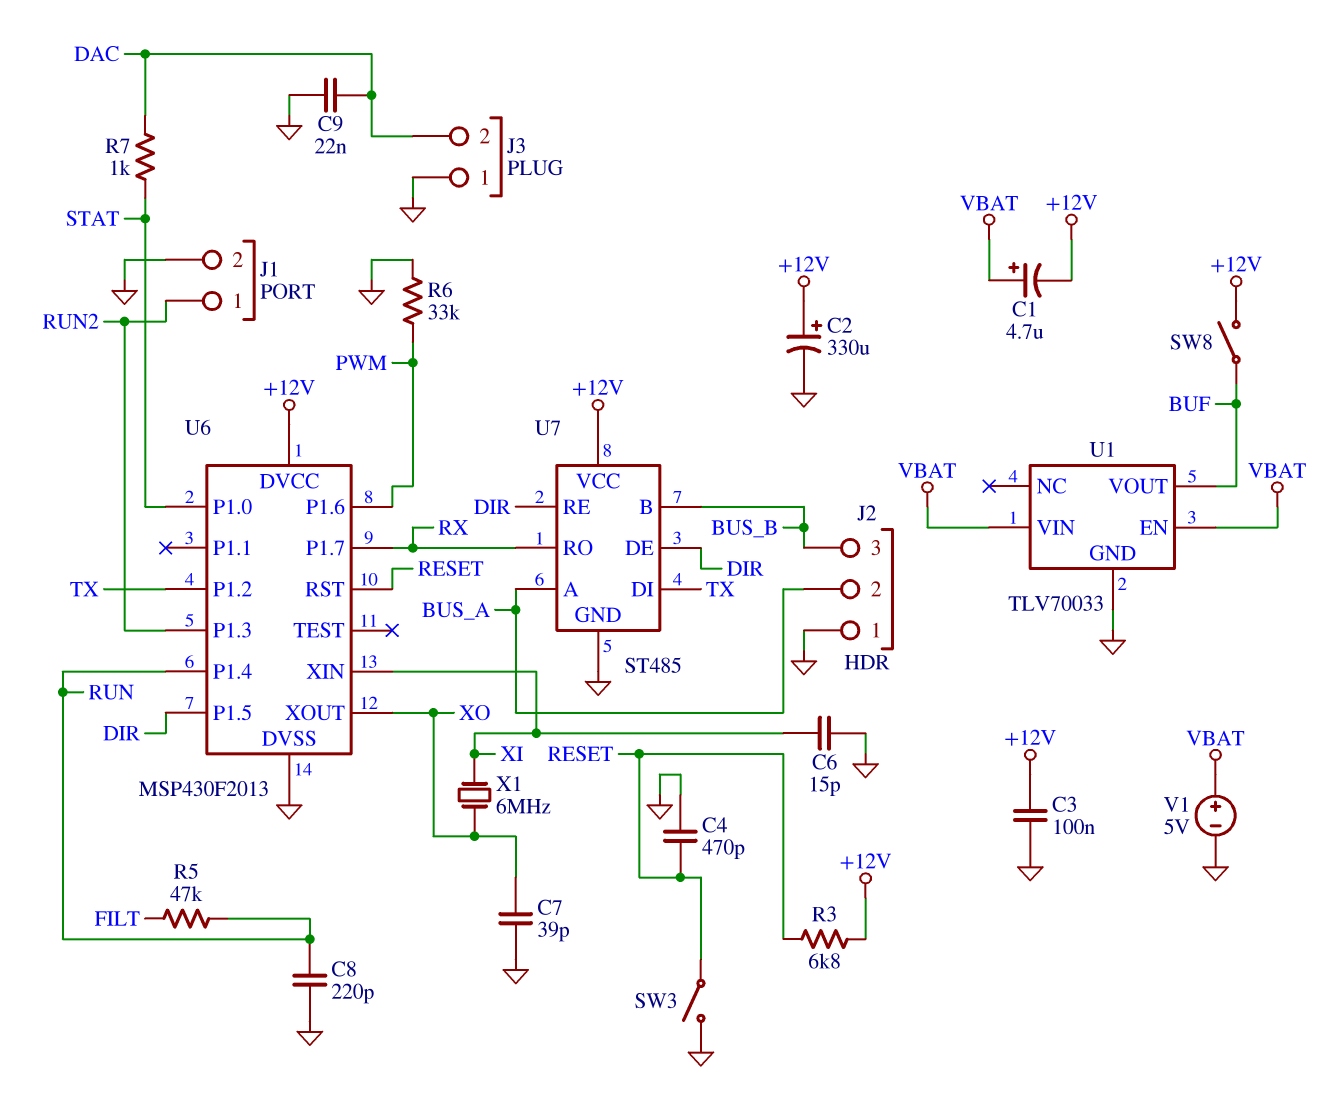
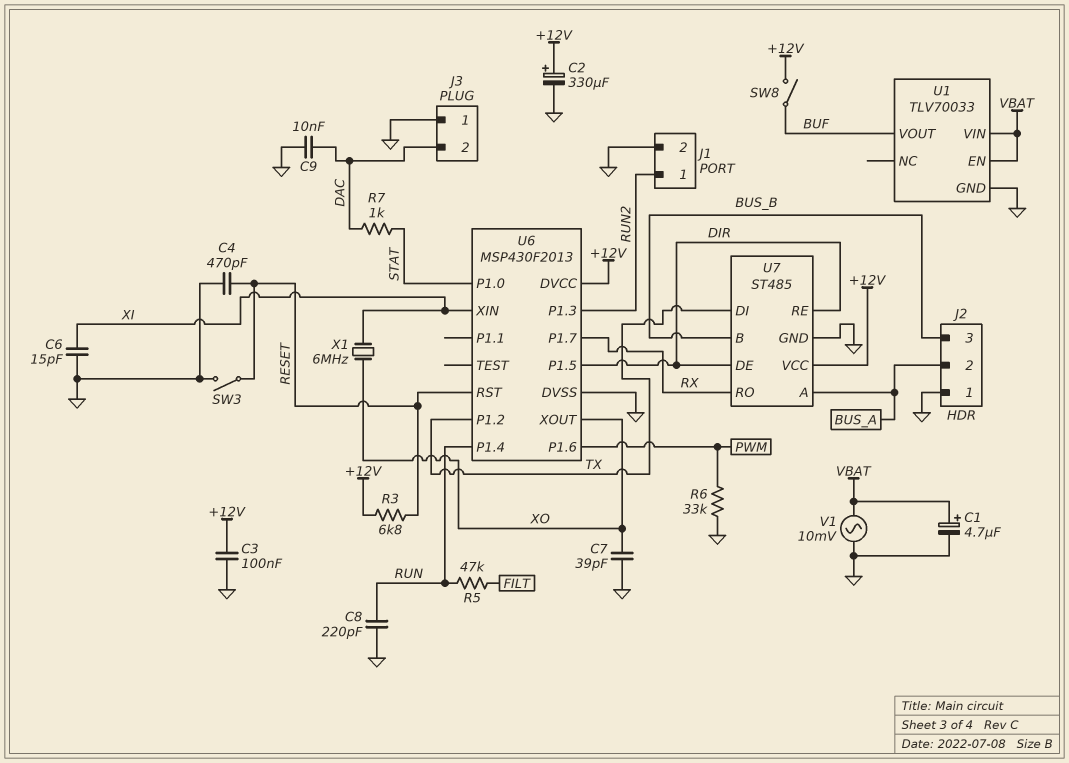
C1: 4.7uF (plus VBAT, minus +12V) -> 4.7uF (plus VBAT, minus GND)
C9: 22nF (DAC, GND) -> 10nF (DAC, GND)
V1: 5V (plus VBAT, minus GND) -> AC 10mV (GND, VBAT)

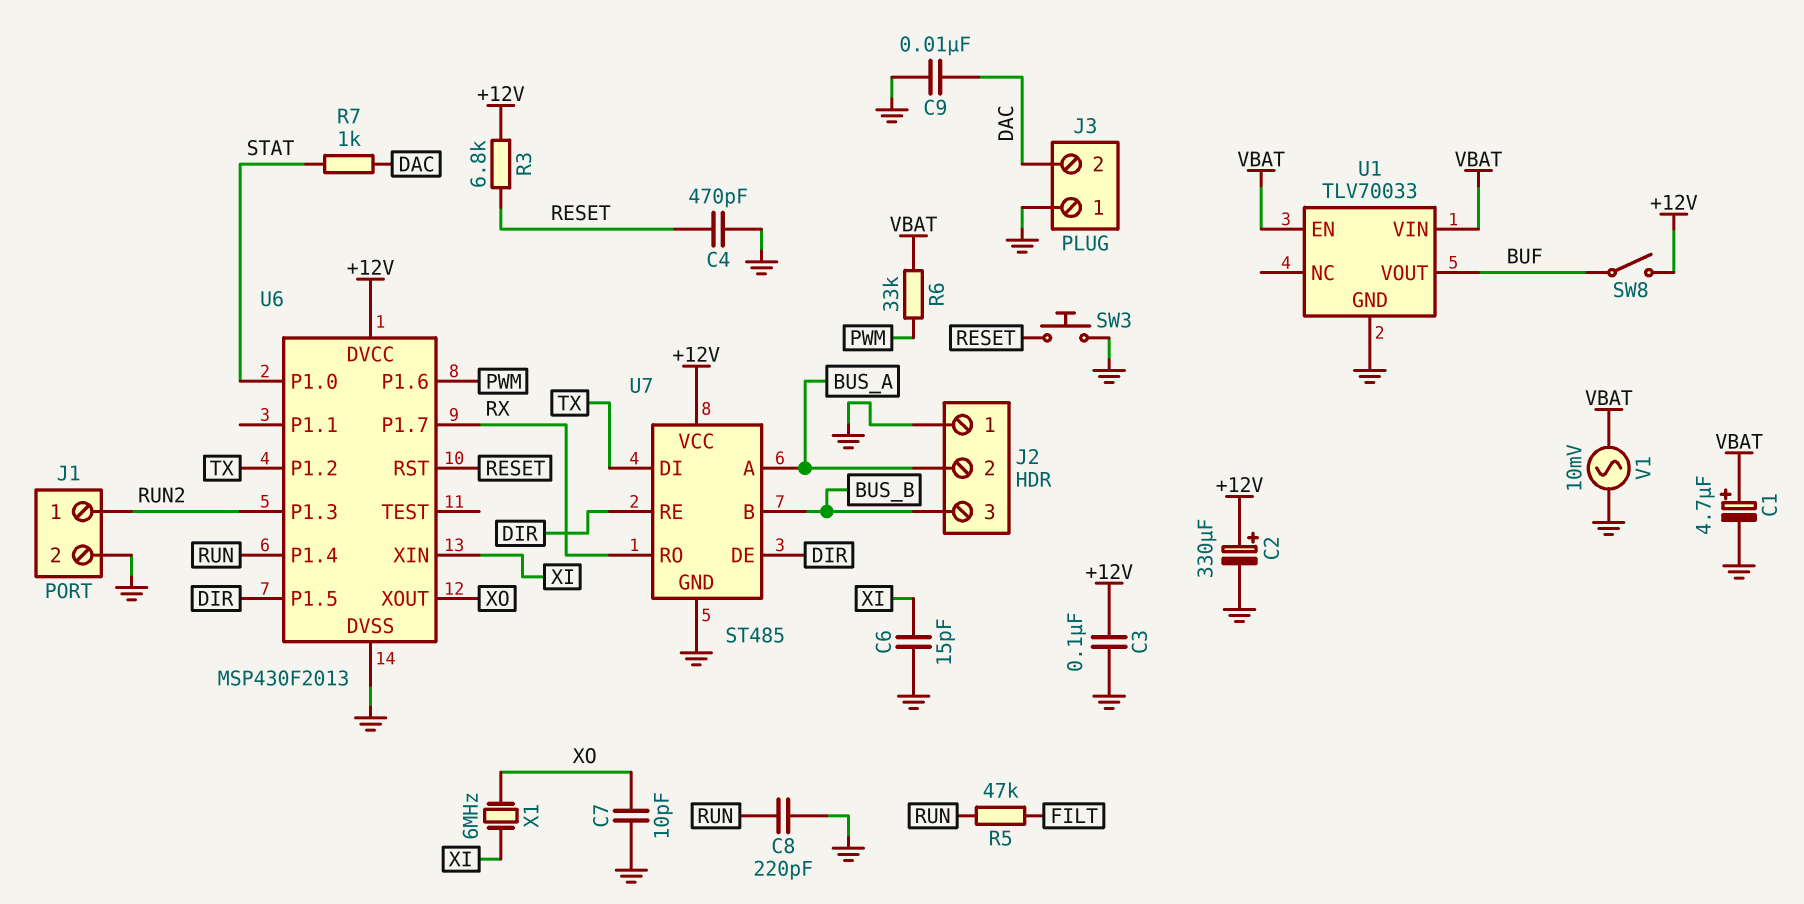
C7: 39pF (GND, XO) -> 10pF (GND, XO)
R6: 33k (GND, PWM) -> 33k (PWM, VBAT)
SW3: switch (GND, RESET) -> button (GND, RESET)

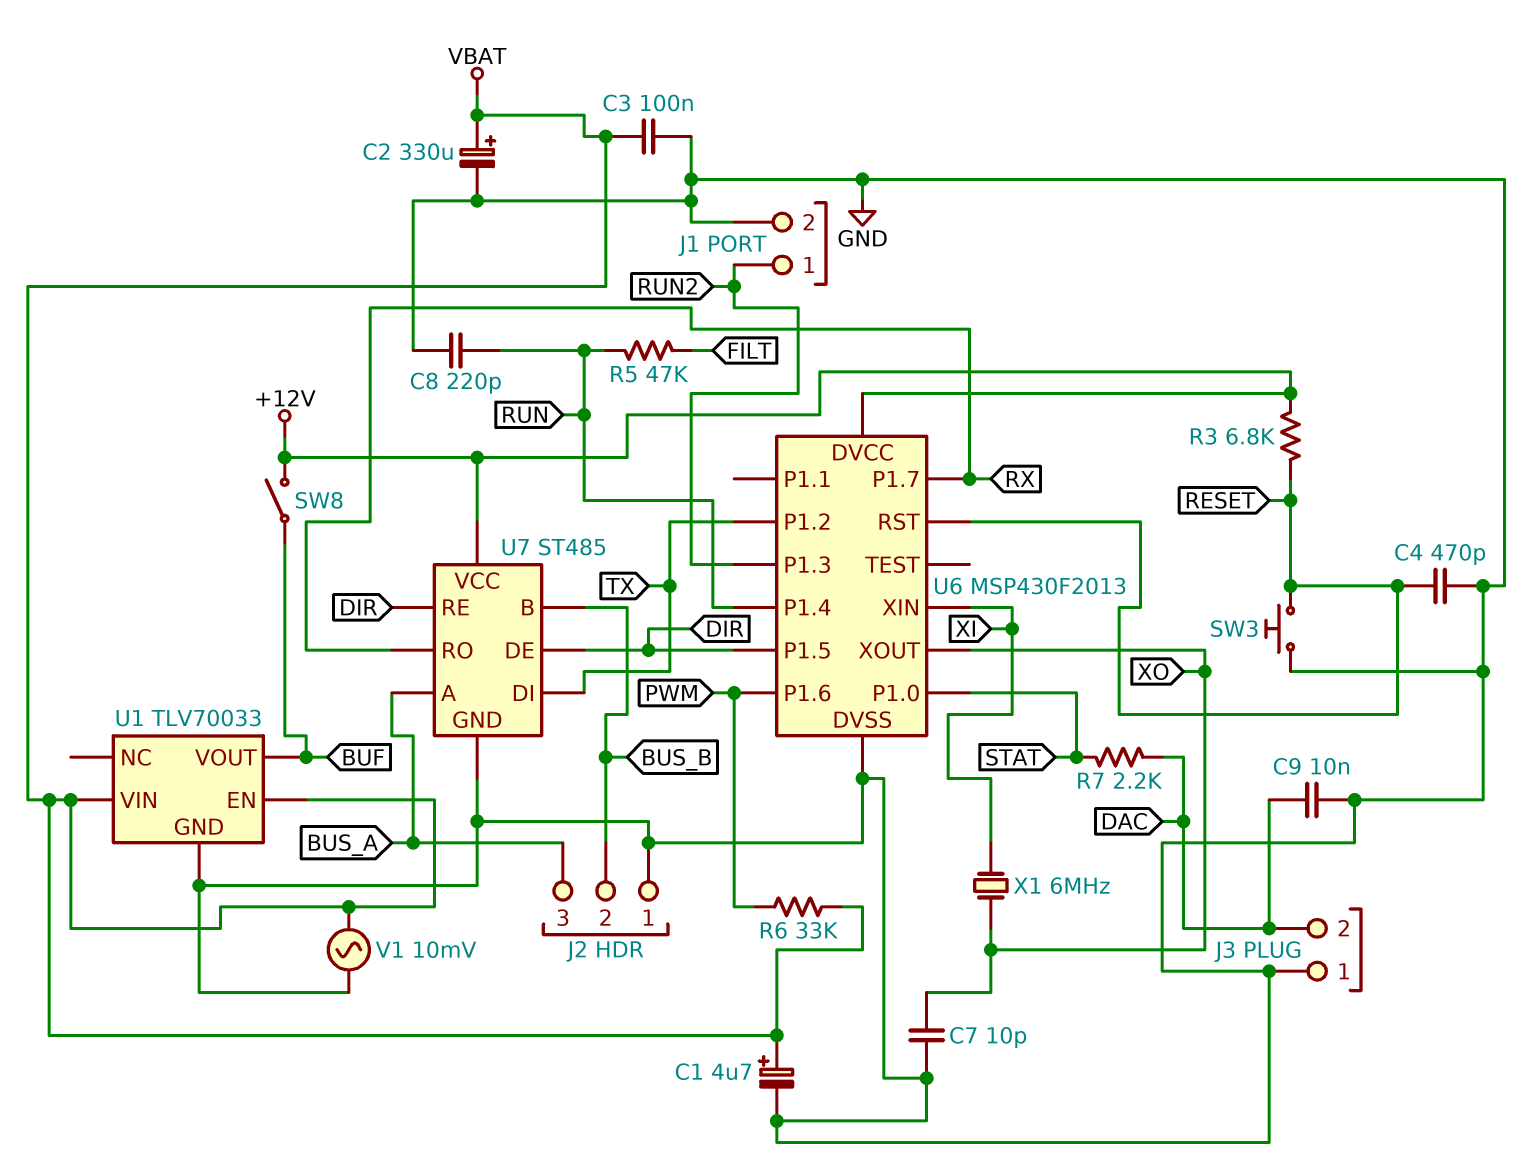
C2: 330uF (plus +12V, minus GND) -> 330uF (plus VBAT, minus GND)
C3: 100nF (+12V, GND) -> 100nF (GND, VBAT)
C6: 15pF (GND, XI) -> none
J2 pin 2: BUS_A -> BUS_B
J2 pin 3: BUS_B -> BUS_A
R7: 1k (DAC, STAT) -> 2.2k (DAC, STAT)

